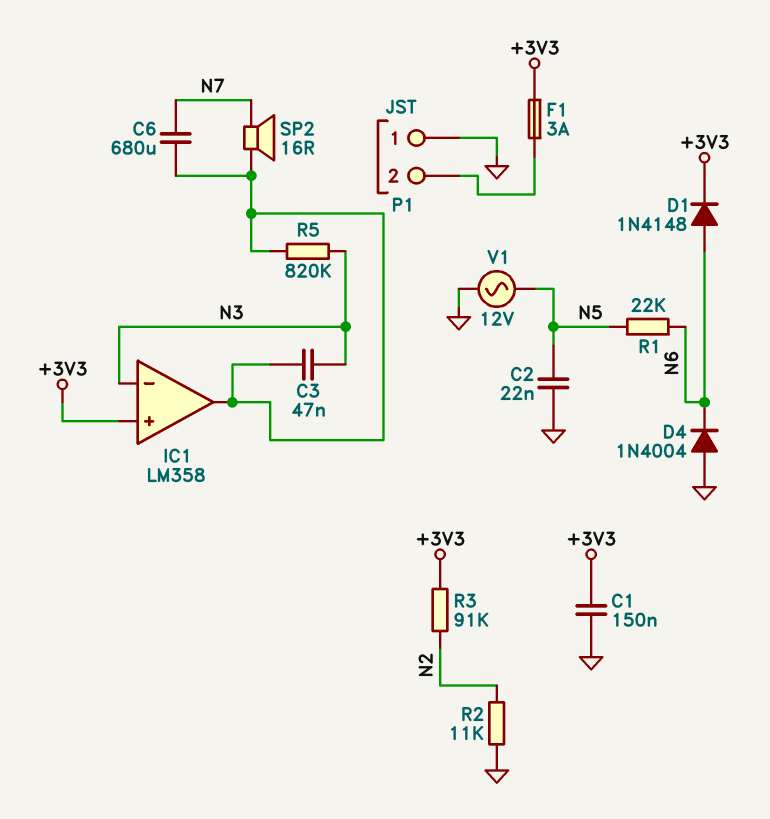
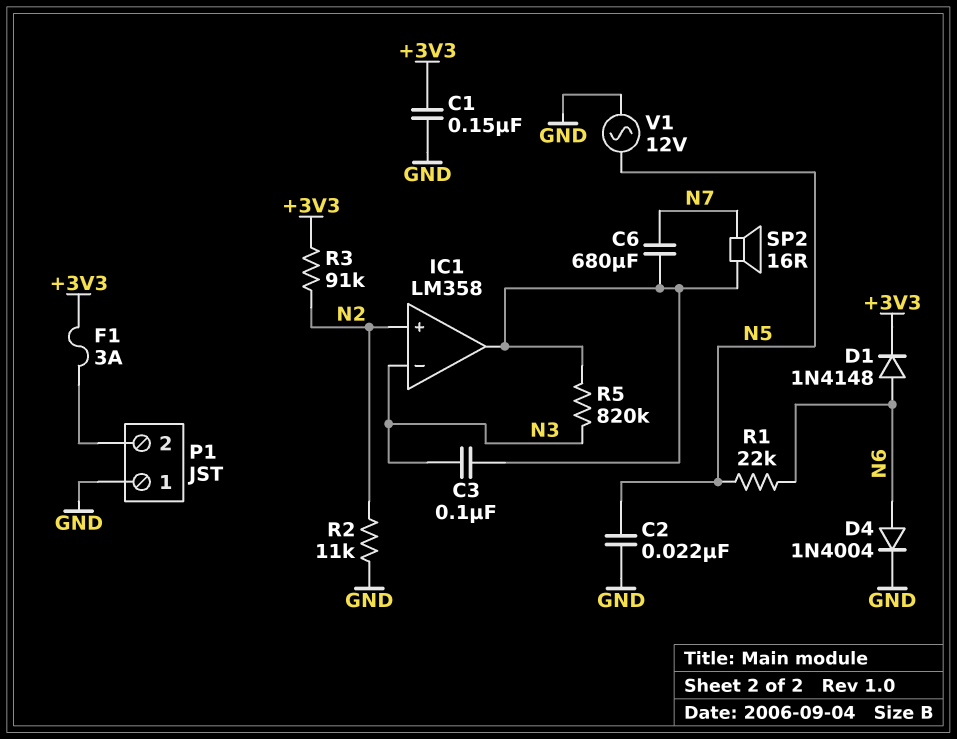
C3: 47nF (IC1/out, N3) -> 100nF (IC1/out, N3)
D4: diode 1N4004 (A GND, K N6) -> diode 1N4004 (A N6, K GND)
IC1 pin in+: +3V3 -> N2

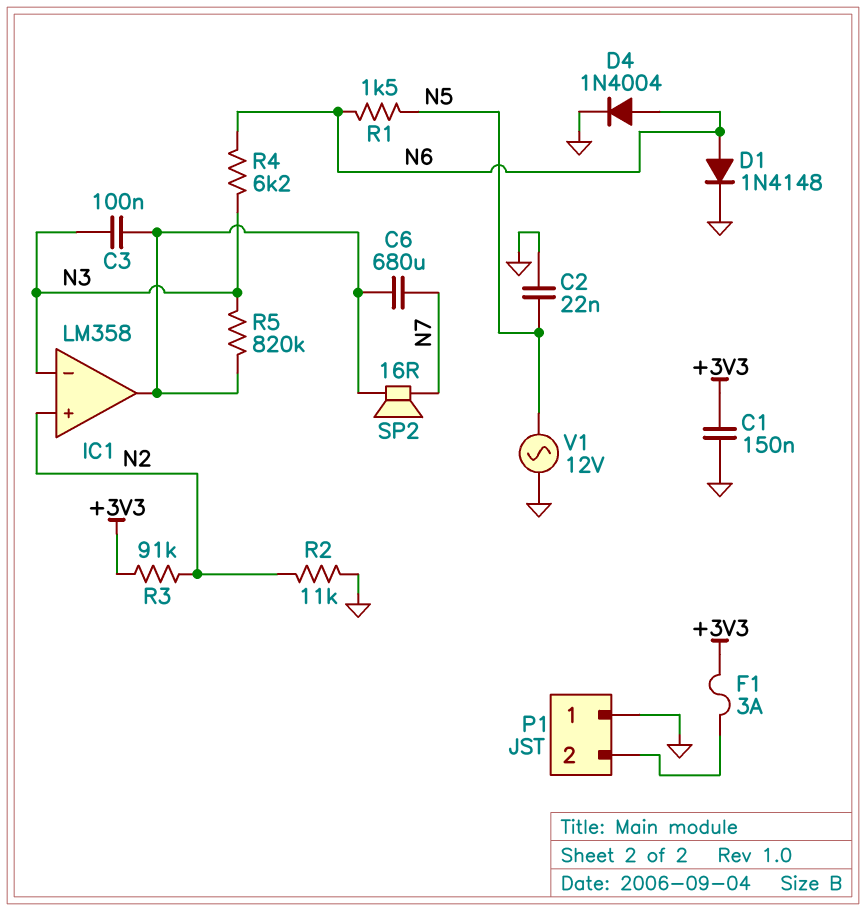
D1: diode 1N4148 (A N6, K +3V3) -> diode 1N4148 (A N6, K GND)
R1: 22k (N5, N6) -> 1.5k (N5, N6)
R4: none -> 6.2k (N3, N6)

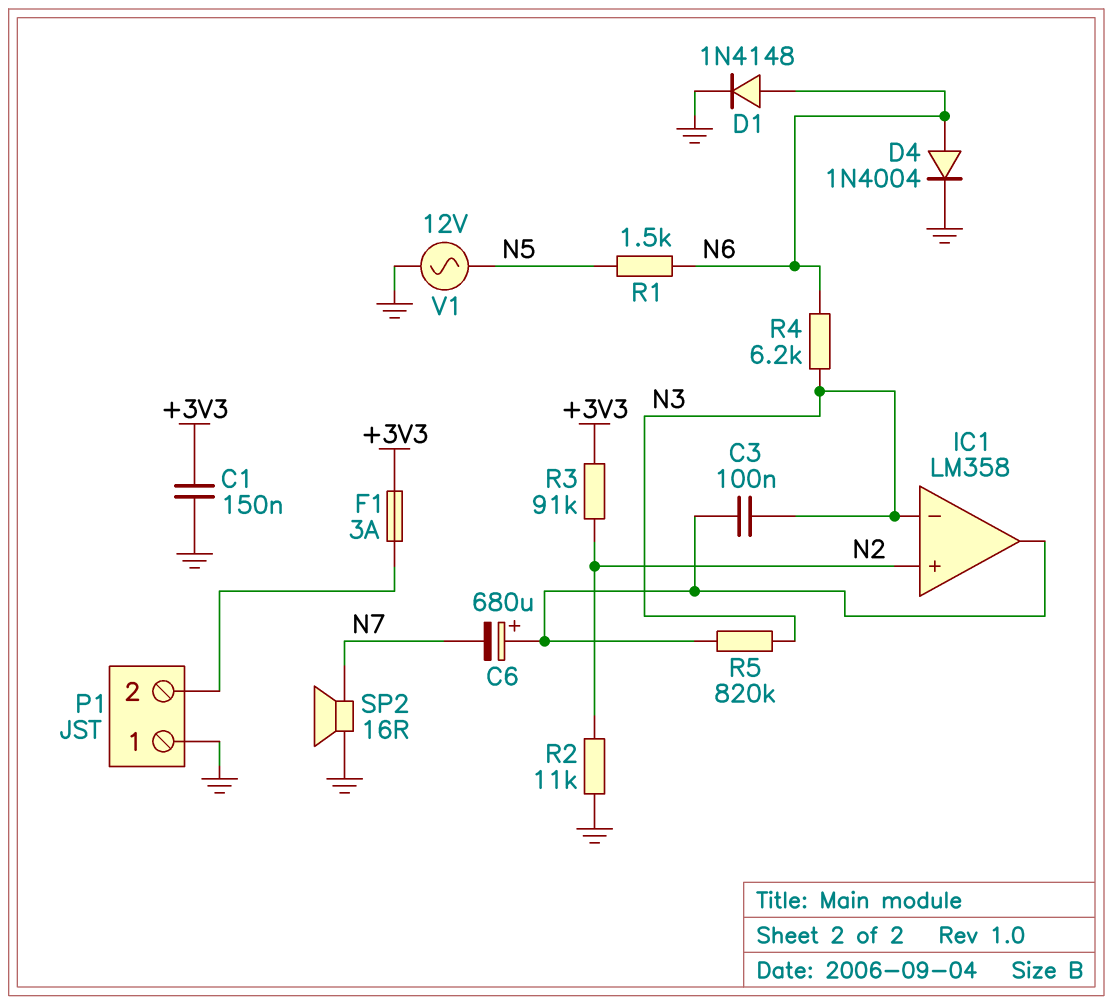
C2: 22nF (GND, N5) -> none
C6: 680uF (IC1/out, N7) -> 680uF (plus IC1/out, minus N7)
SP2: speaker 16R (IC1/out, N7) -> speaker 16R (GND, N7)

